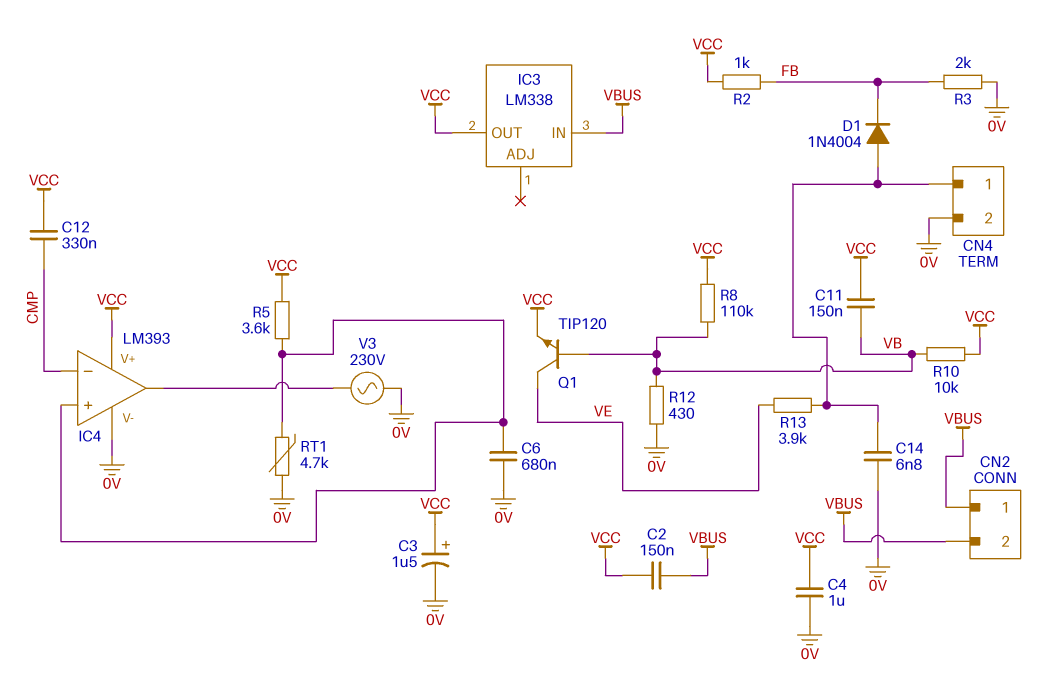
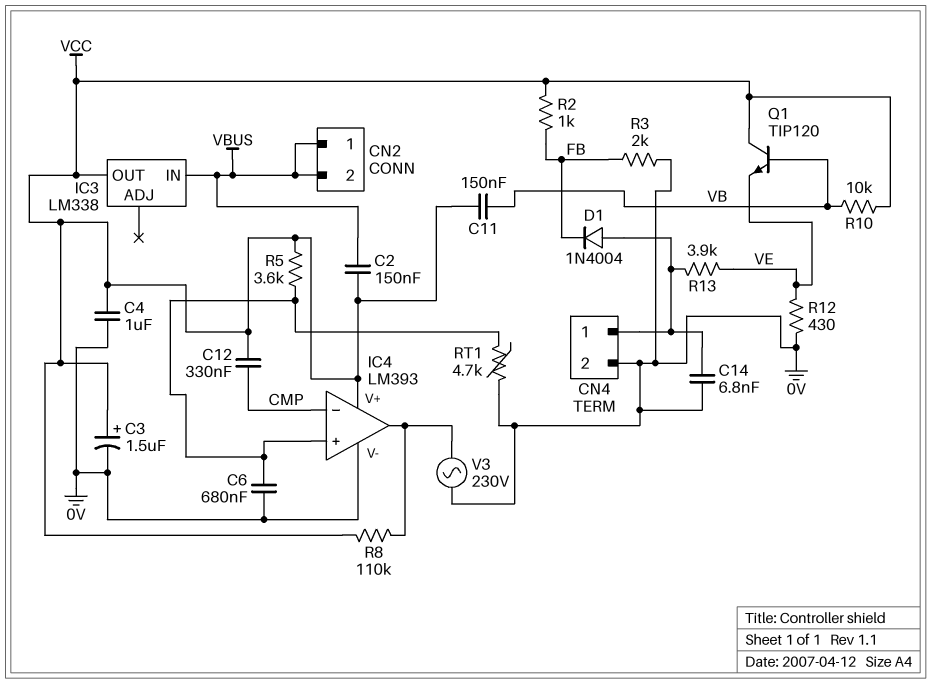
Q1: NPN TIP120 (B VB, C VE, E VCC) -> NPN TIP120 (B VB, C VCC, E VE)
R8: 110k (VB, VCC) -> 110k (IC4/out, VCC)
R12: 430 (0V, VB) -> 430 (0V, VE)

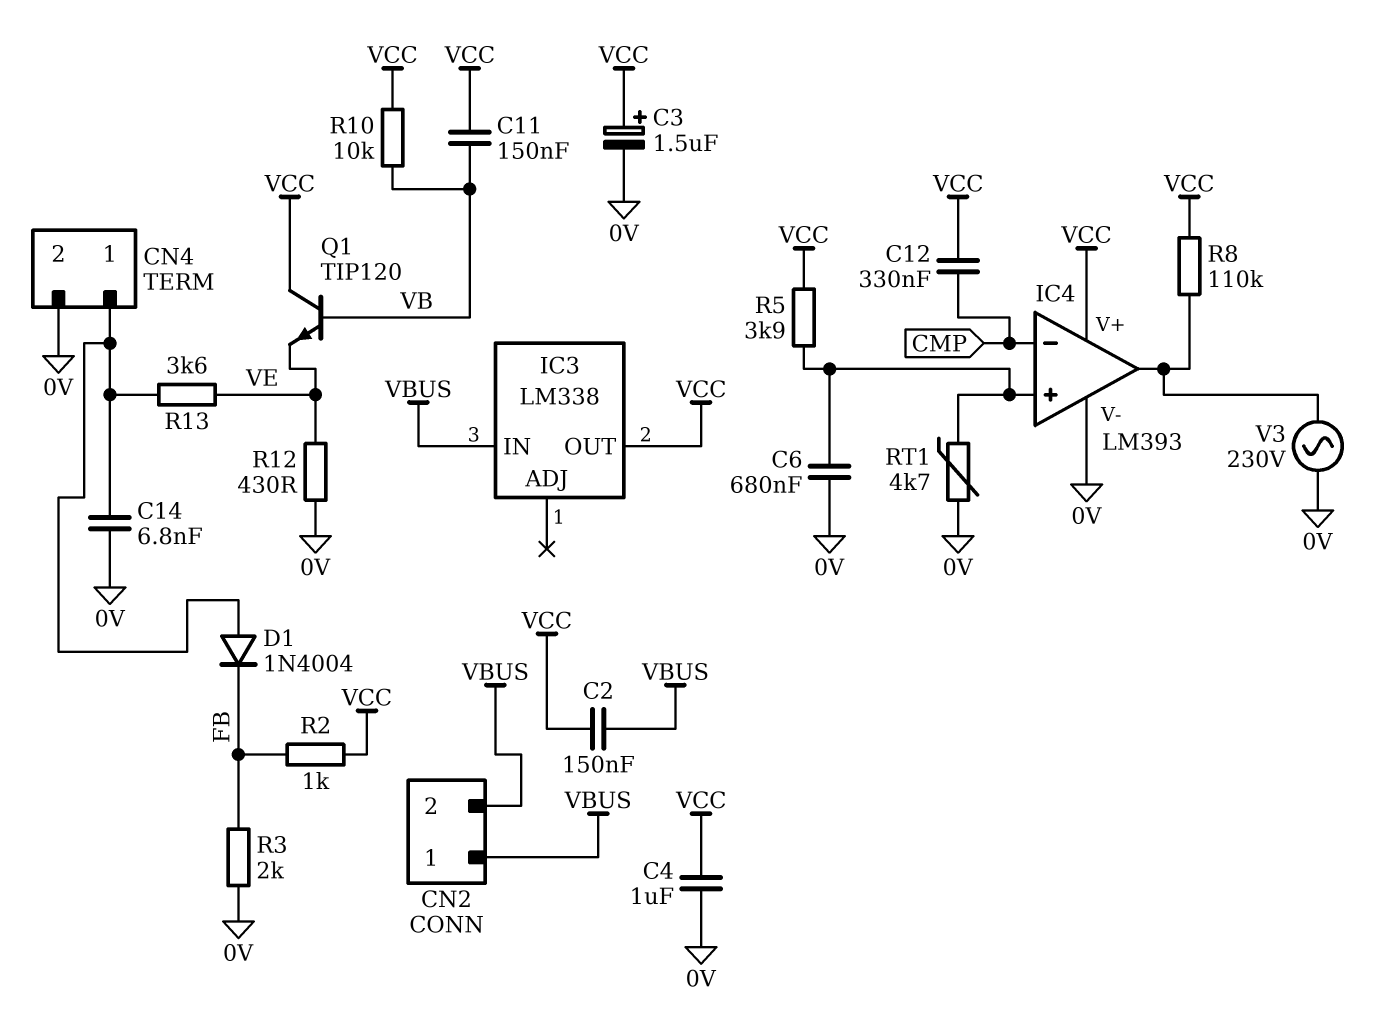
R5: 3.6k (IC4/in+, VCC) -> 3.9k (IC4/in+, VCC)
R13: 3.9k (CN4/1, VE) -> 3.6k (CN4/1, VE)

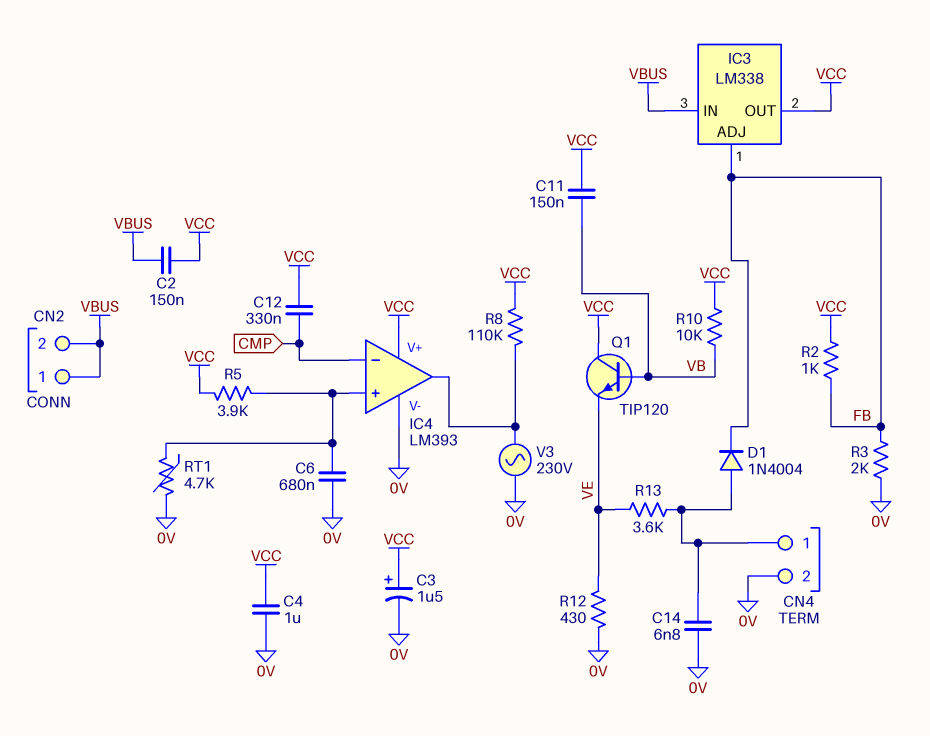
IC3 pin ADJ: none -> FB

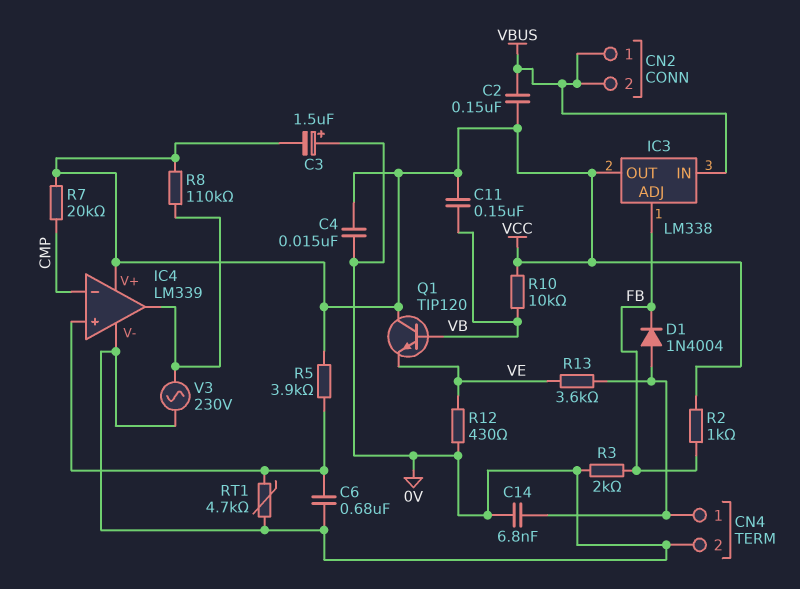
C3: 1.5uF (plus VCC, minus 0V) -> 1.5uF (plus 0V, minus VCC)
C4: 1uF (0V, VCC) -> 15nF (0V, VCC)
C12: 330nF (CMP, VCC) -> none
IC4: LM393 -> LM339
R7: none -> 20k (CMP, VCC)

